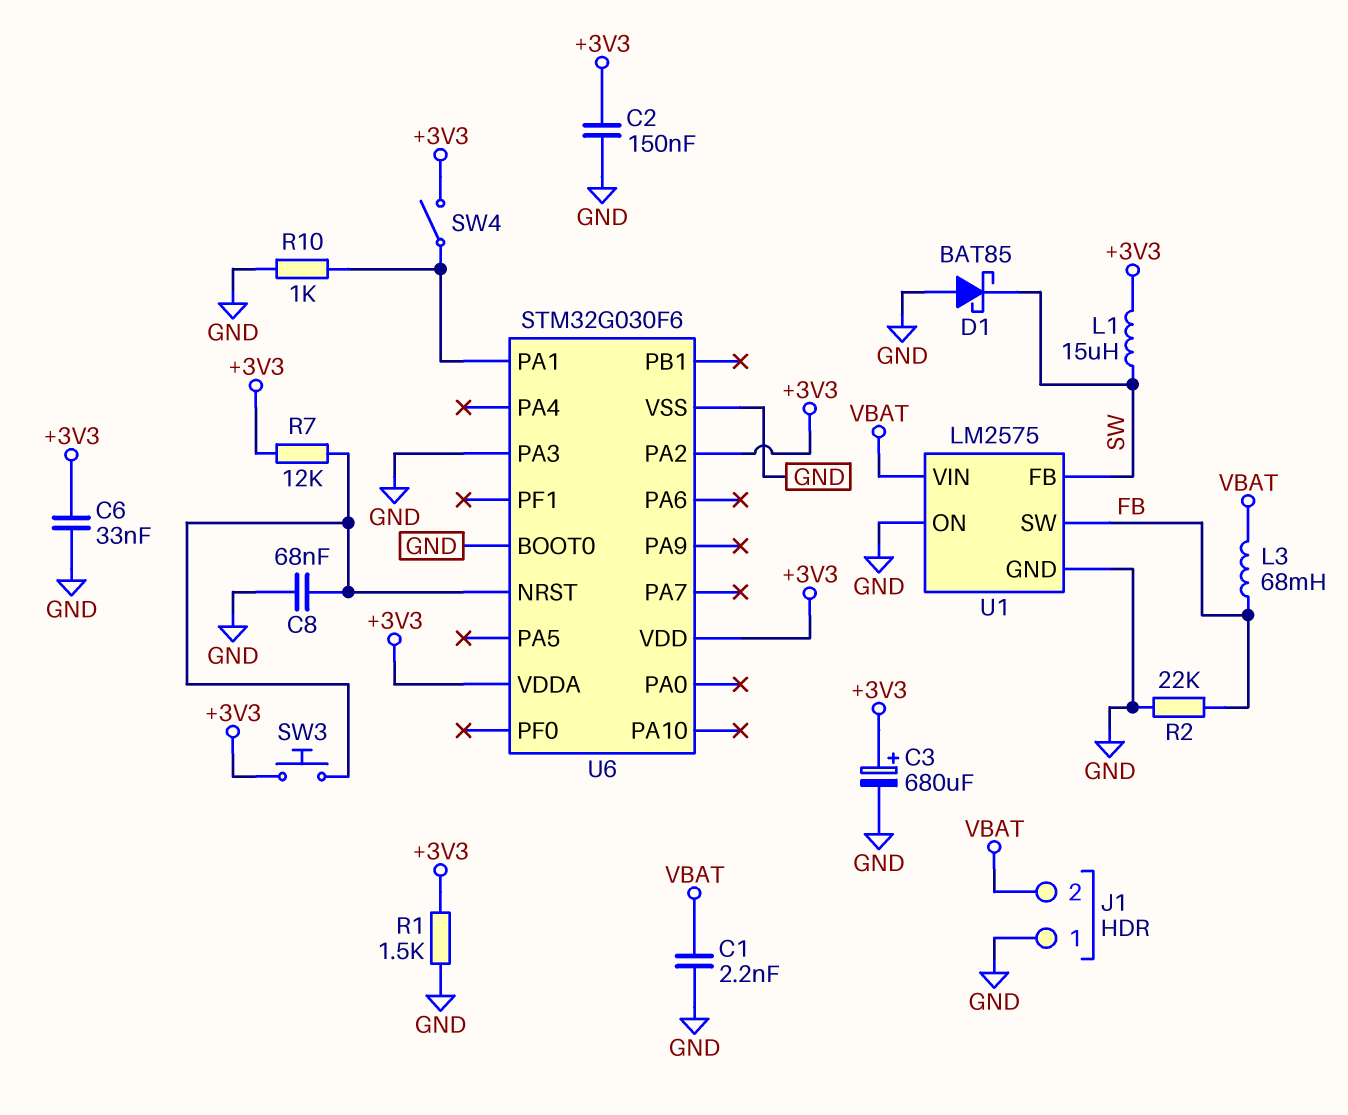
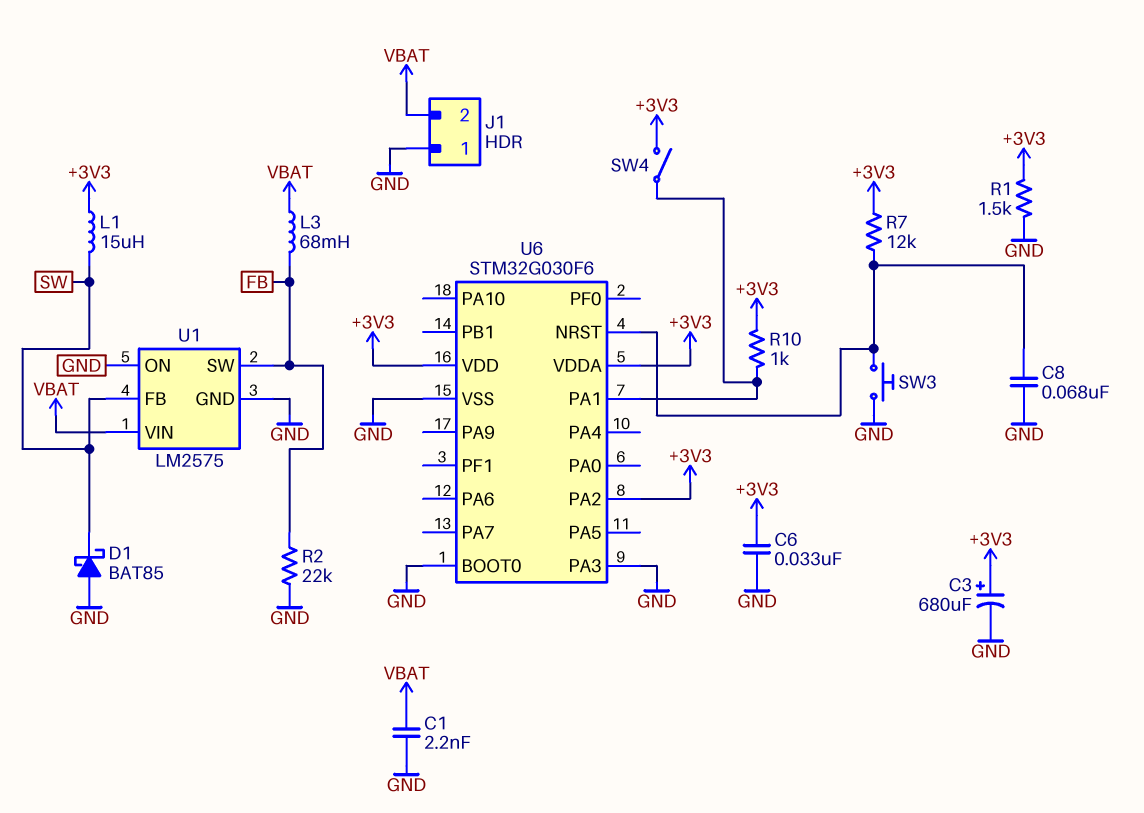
C2: 150nF (+3V3, GND) -> none
R10: 1k (GND, U6/PA1) -> 1k (+3V3, U6/PA1)
SW3: button (+3V3, U6/NRST) -> button (GND, U6/NRST)

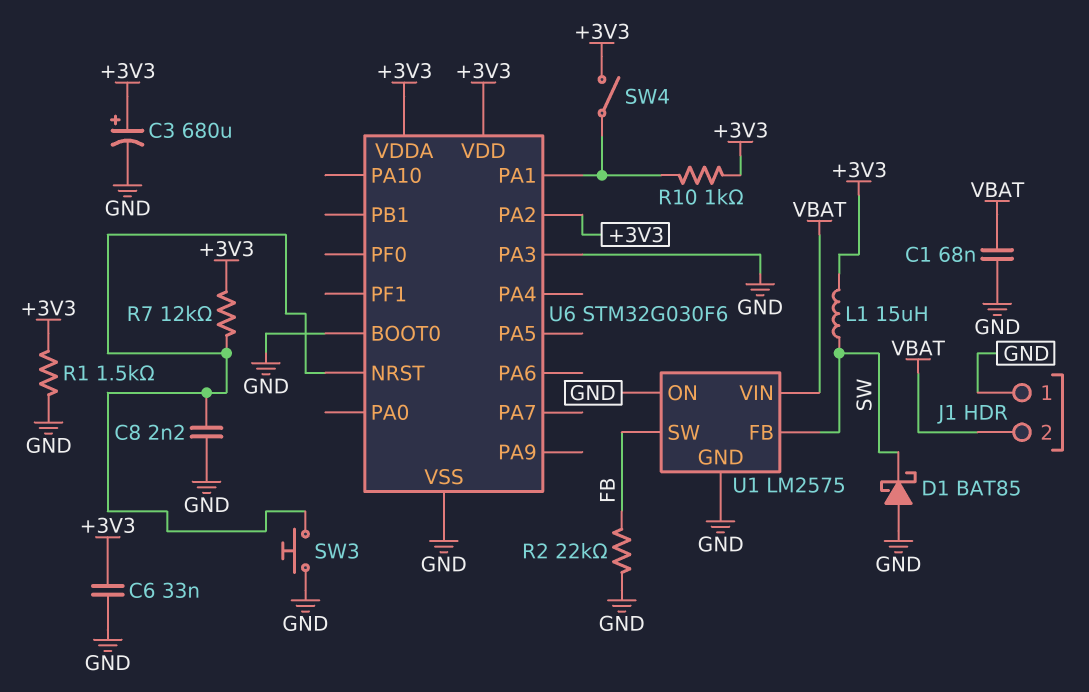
C1: 2.2nF (GND, VBAT) -> 68nF (GND, VBAT)
C8: 68nF (GND, U6/NRST) -> 2.2nF (GND, U6/NRST)
L3: 68mH (FB, VBAT) -> none

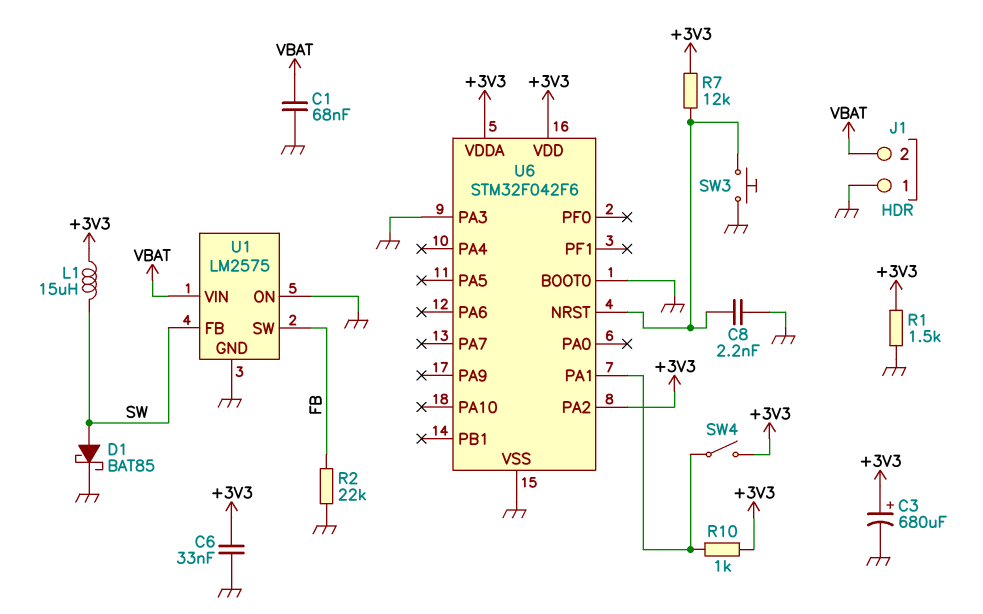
D1: schottky BAT85 (A GND, K SW) -> schottky BAT85 (A SW, K GND)
U6: STM32G030F6 -> STM32F042F6

